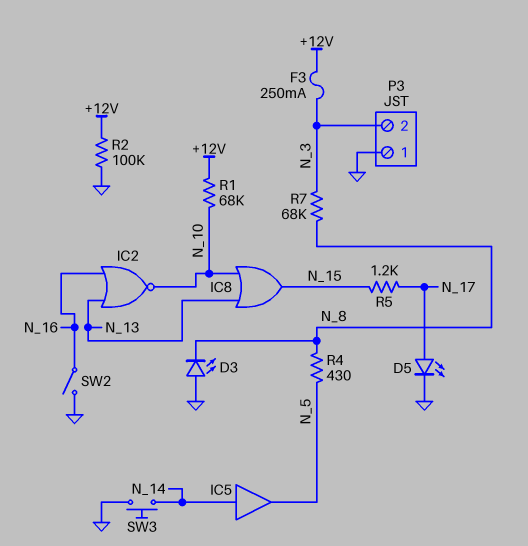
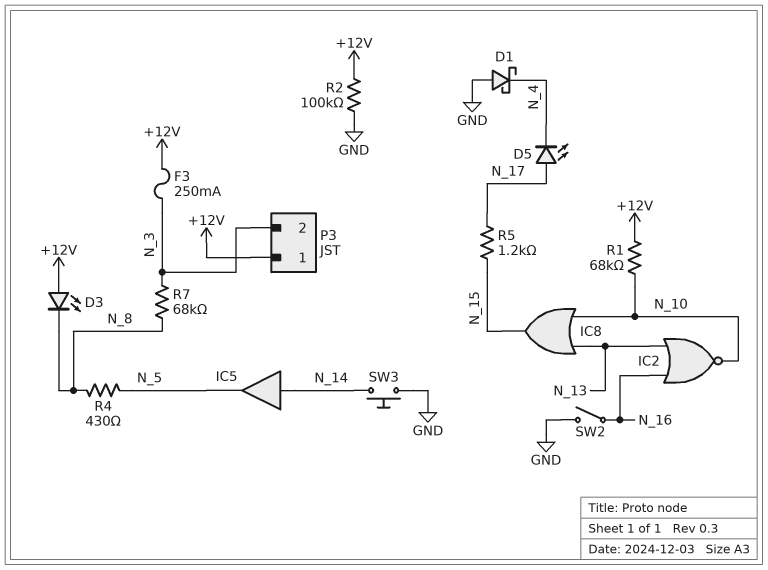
D1: none -> schottky (A GND, K N_4)
D3: LED (A GND, K N_8) -> LED (A +12V, K N_8)
D5: LED (A N_17, K GND) -> LED (A N_17, K N_4)
P3 pin 1: GND -> +12V

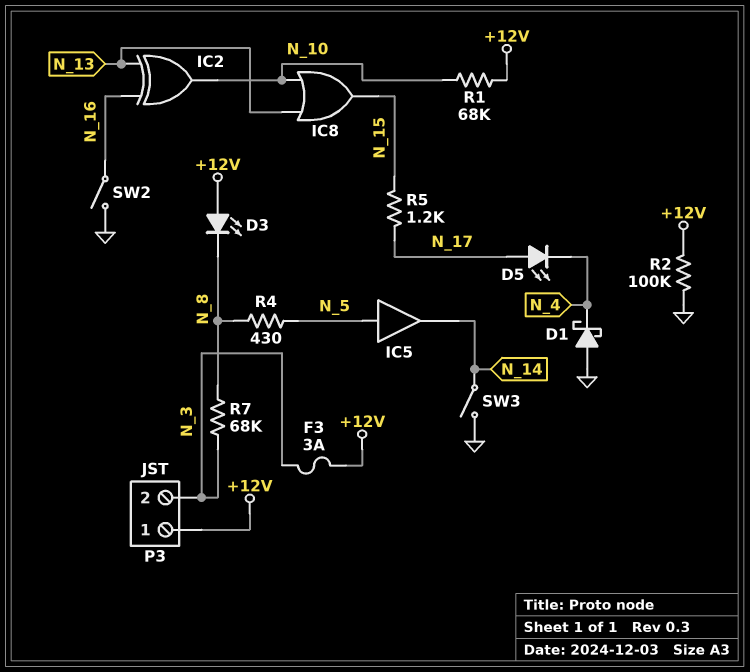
F3: 250mA (+12V, N_3) -> 3A (+12V, N_3)
IC2: NOR (in N_13, in N_16, out N_10) -> XOR (in N_13, in N_16, out N_10)
IC5: buffer (in N_14, out N_5) -> buffer (in N_5, out N_14)
SW3: button (GND, N_14) -> switch (GND, N_14)

